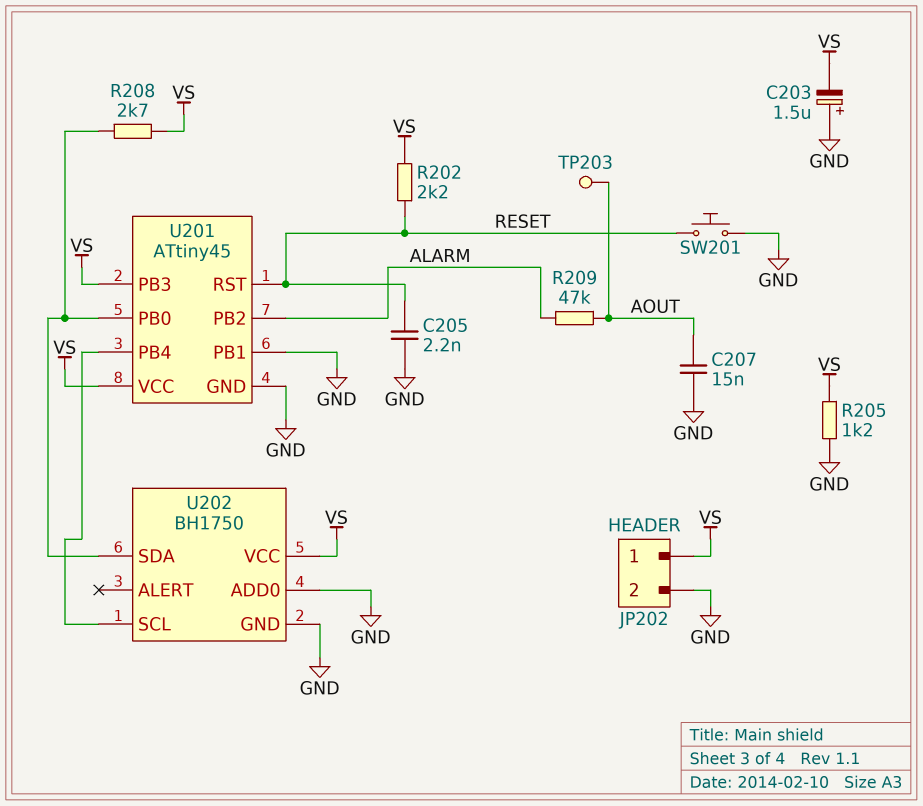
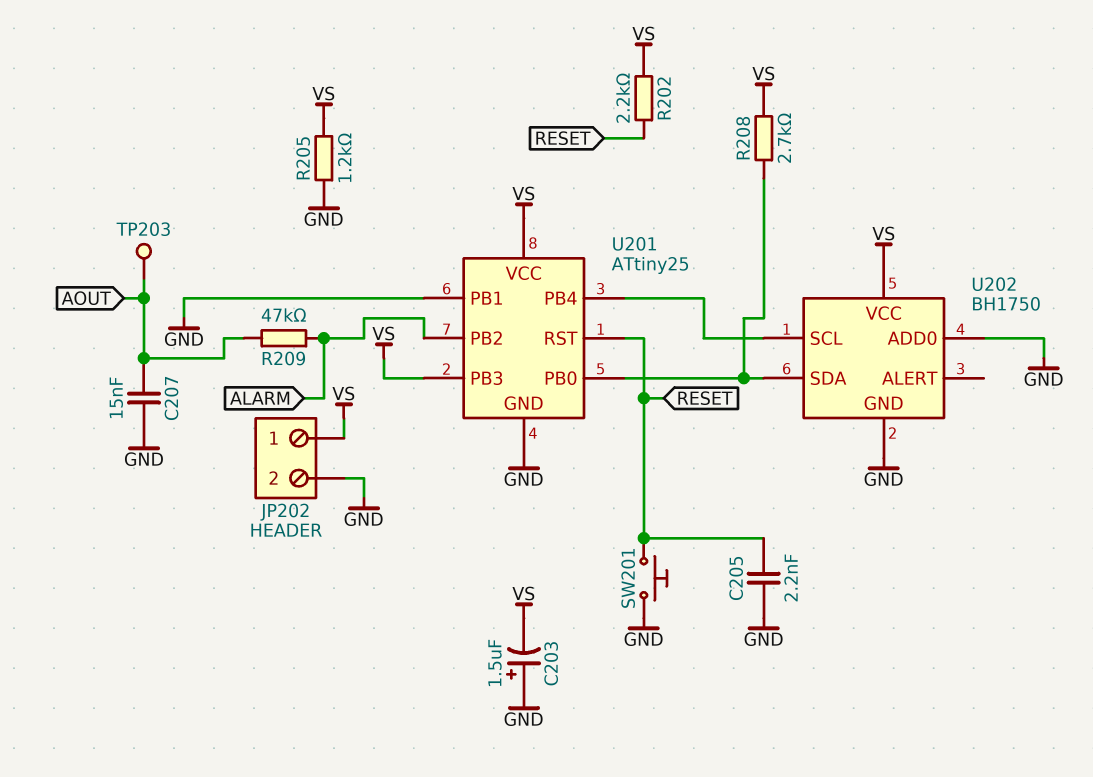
U201: ATtiny45 -> ATtiny25

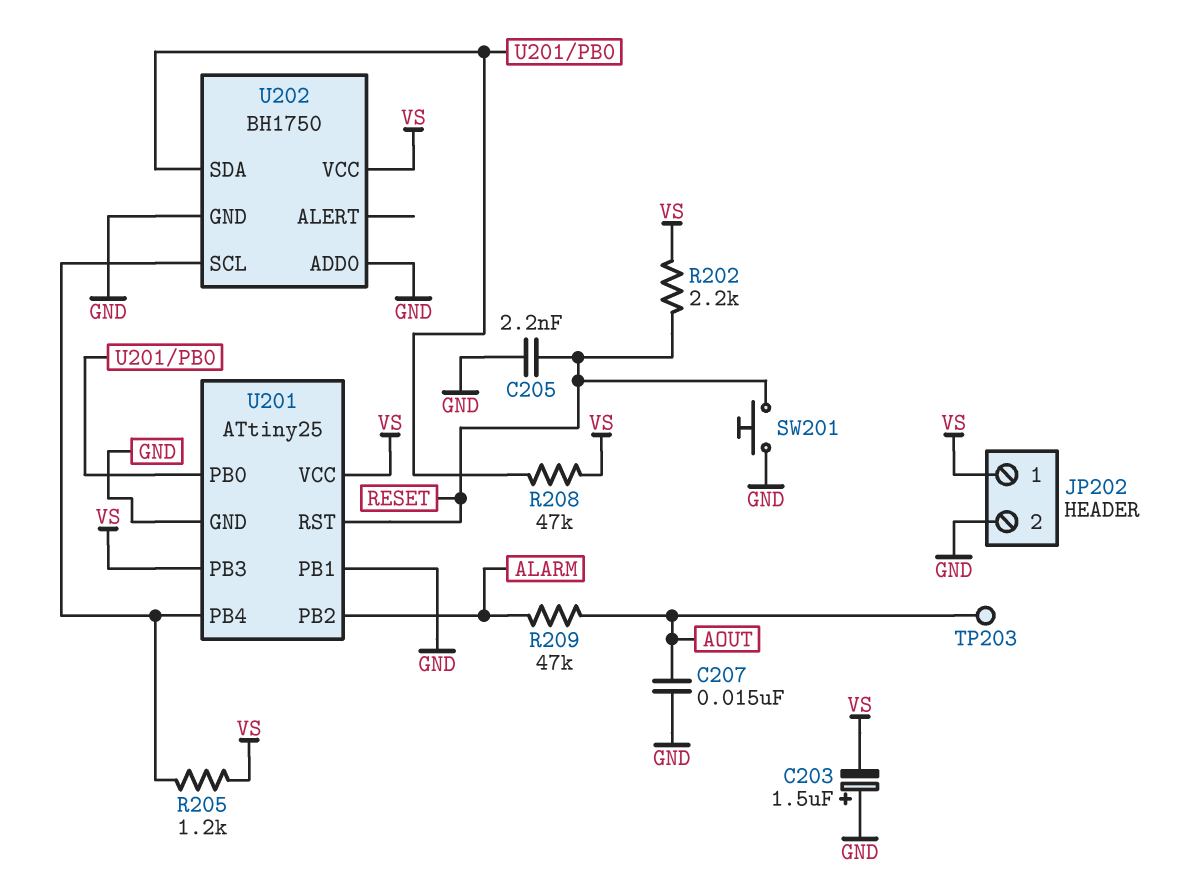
R205: 1.2k (GND, VS) -> 1.2k (U201/PB4, VS)
R208: 2.7k (U201/PB0, VS) -> 47k (U201/PB0, VS)

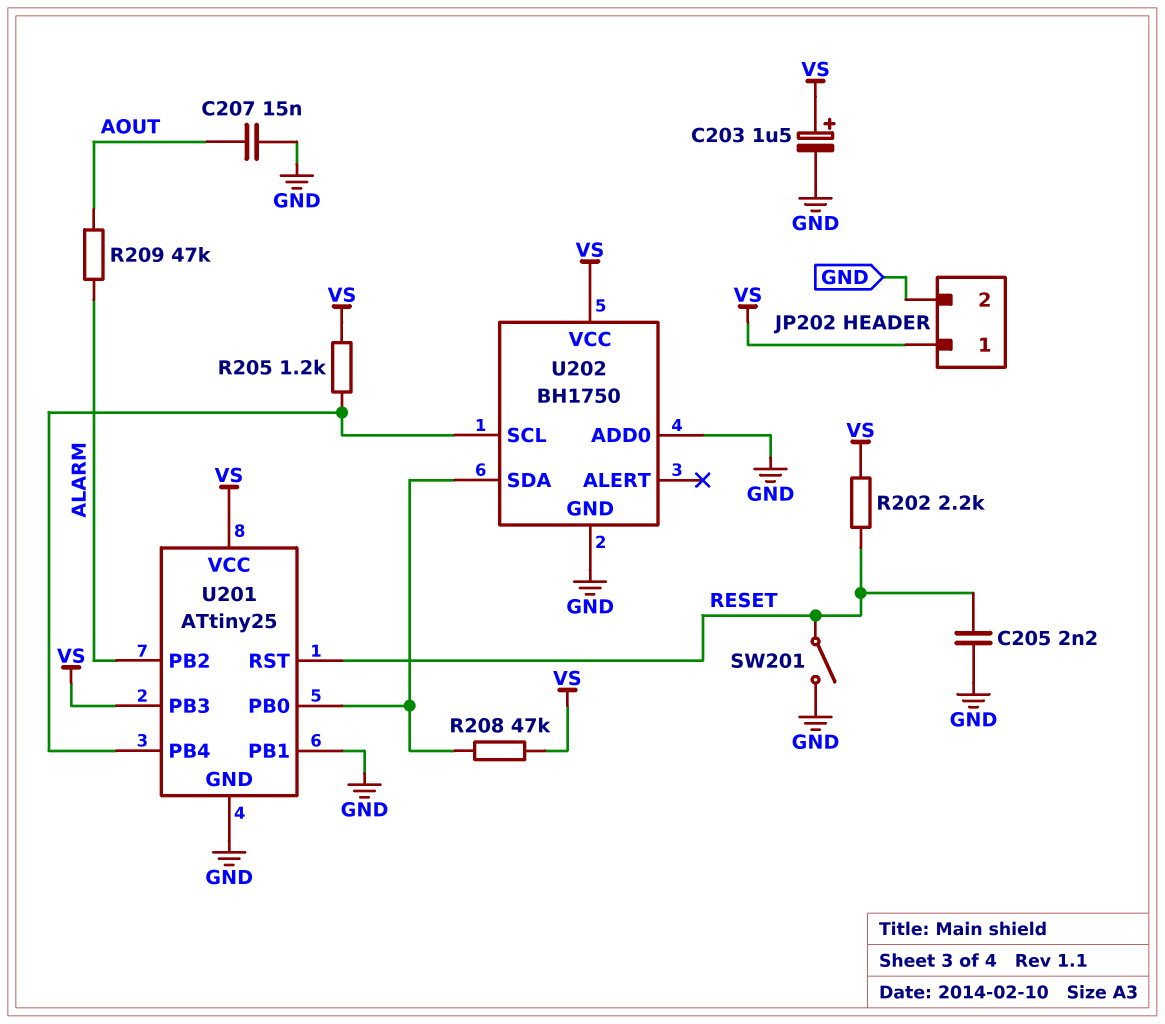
C203: 1.5uF (plus GND, minus VS) -> 1.5uF (plus VS, minus GND)
SW201: button (GND, RESET) -> switch (GND, RESET)
TP203: test point (AOUT) -> none

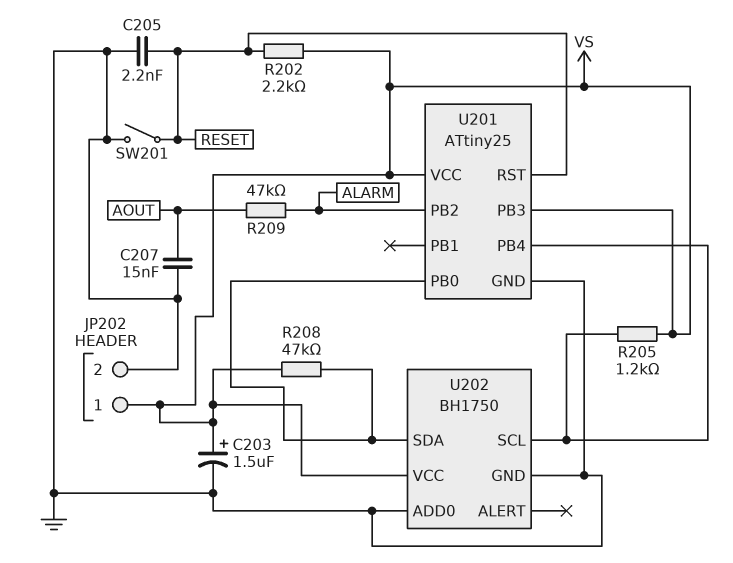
U201 pin PB1: GND -> none

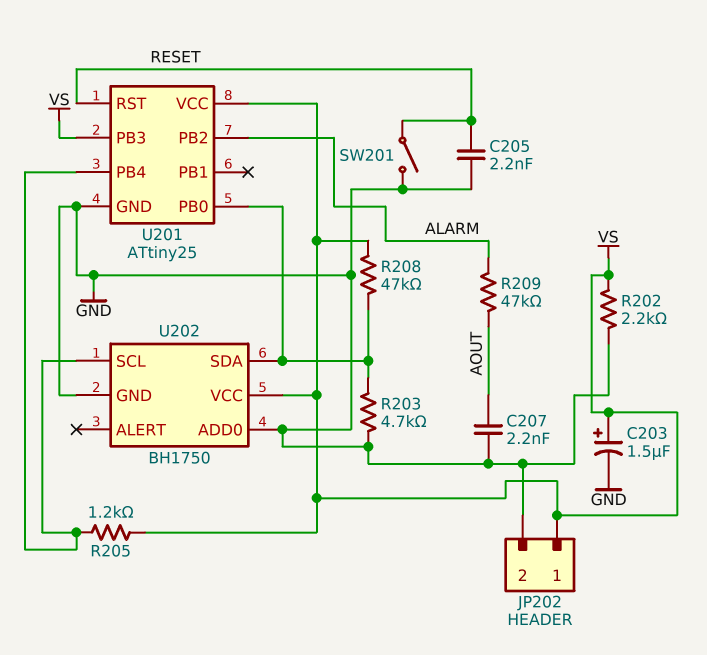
C207: 15nF (AOUT, GND) -> 2.2nF (AOUT, GND)
R202: 2.2k (RESET, VS) -> 2.2k (GND, VS)
R203: none -> 4.7k (GND, U201/PB0)

